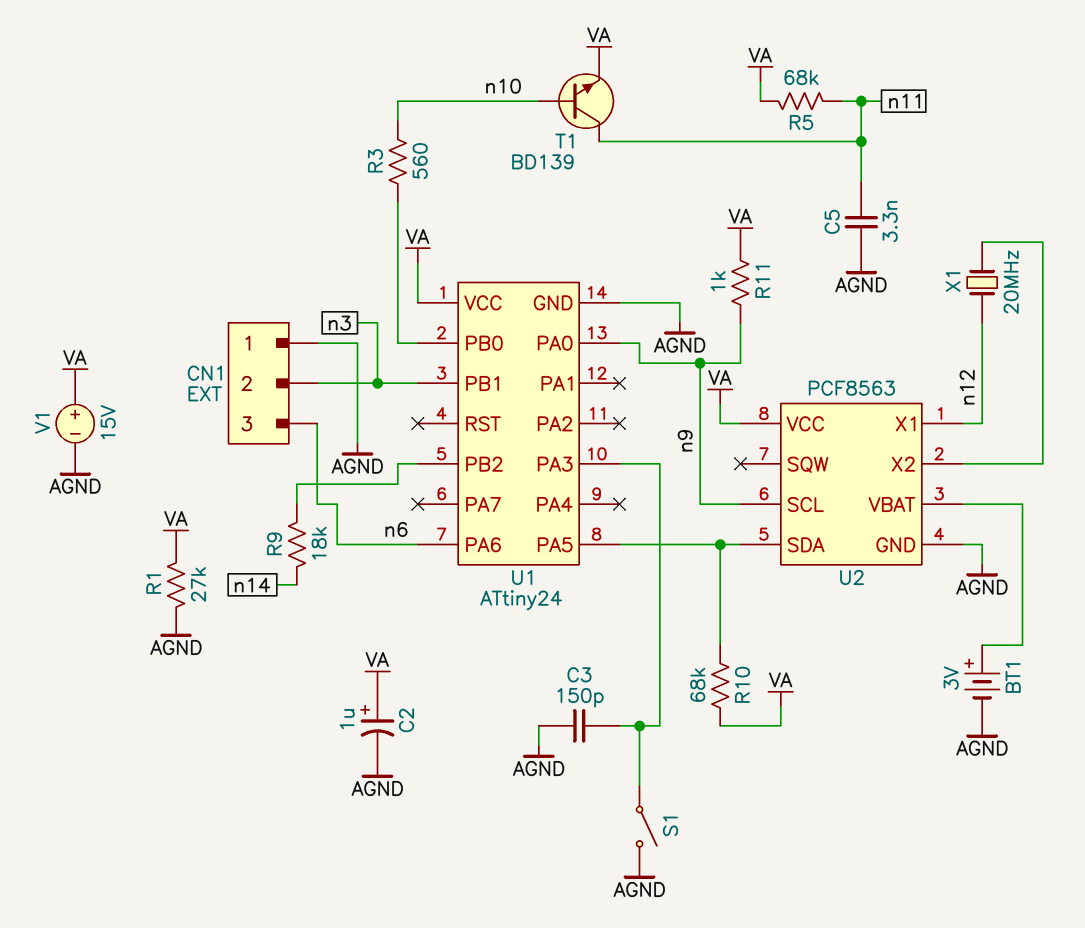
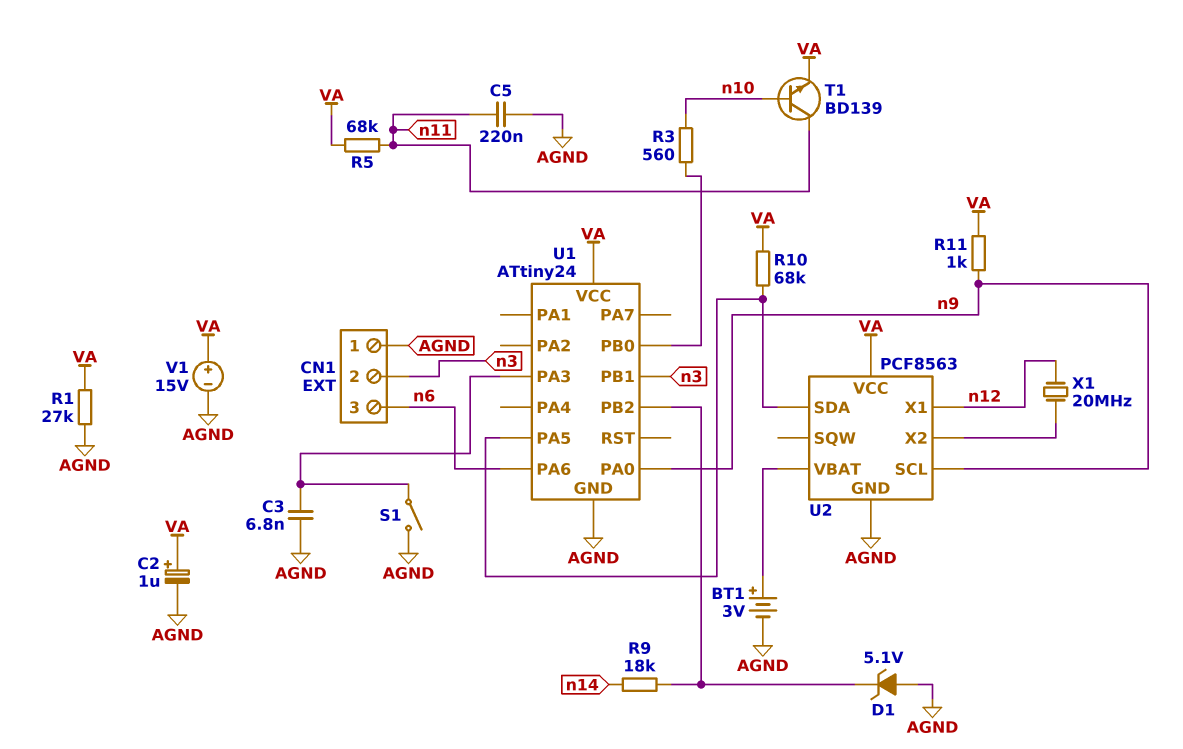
C3: 150pF (AGND, U1/PA3) -> 6.8nF (AGND, U1/PA3)
C5: 3.3nF (AGND, n11) -> 220nF (AGND, n11)
D1: none -> zener 5.1V (A AGND, K U1/PB2)

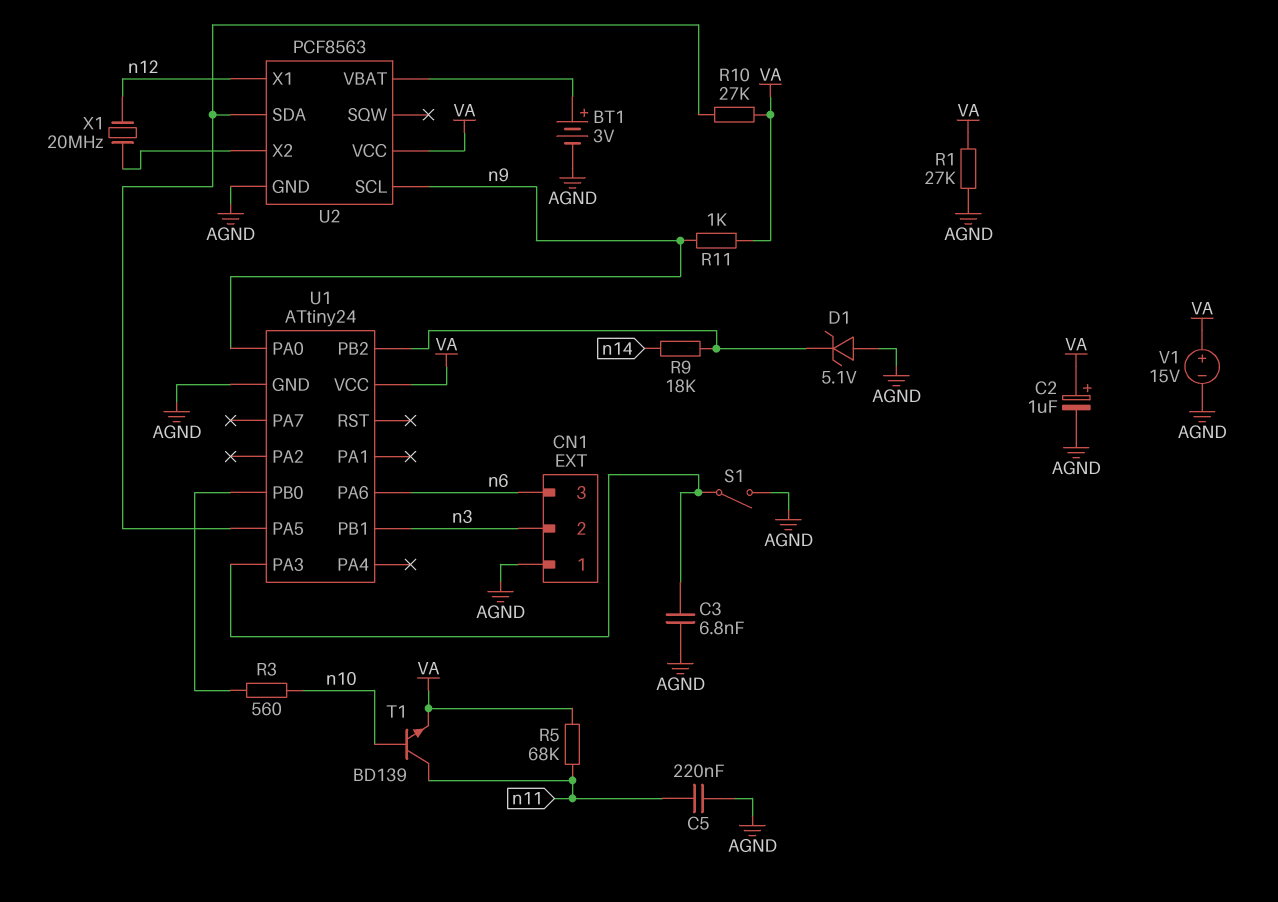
R10: 68k (U1/PA5, VA) -> 27k (U1/PA5, VA)

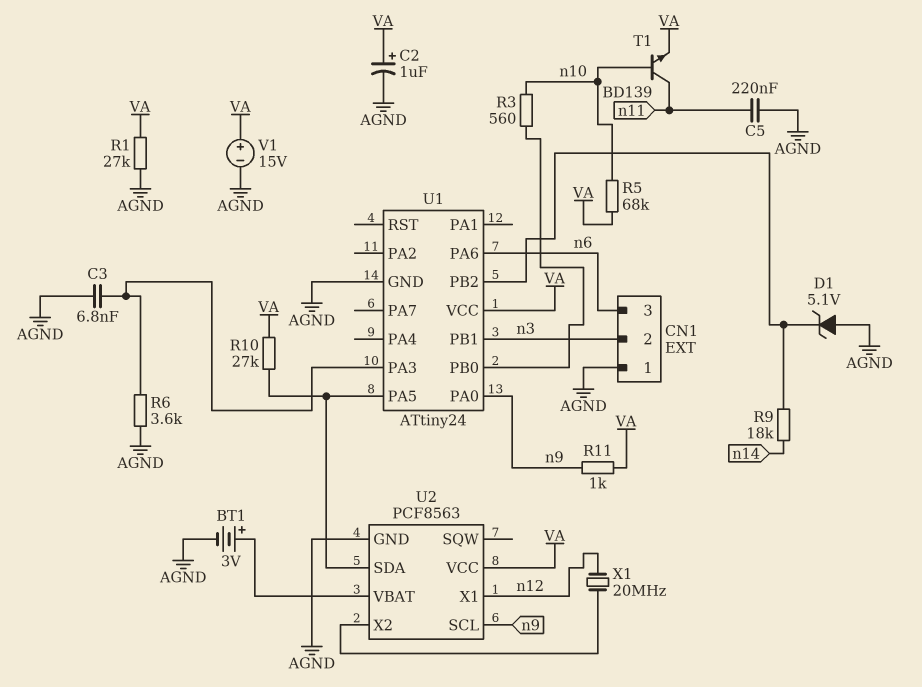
R5: 68k (VA, n11) -> 68k (VA, n10)
R6: none -> 3.6k (AGND, U1/PA3)
S1: switch (AGND, U1/PA3) -> none

